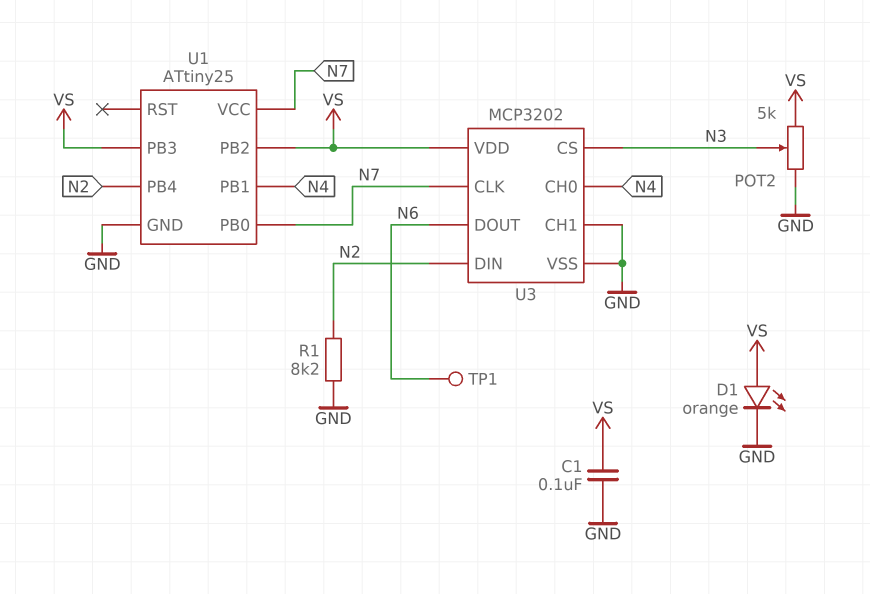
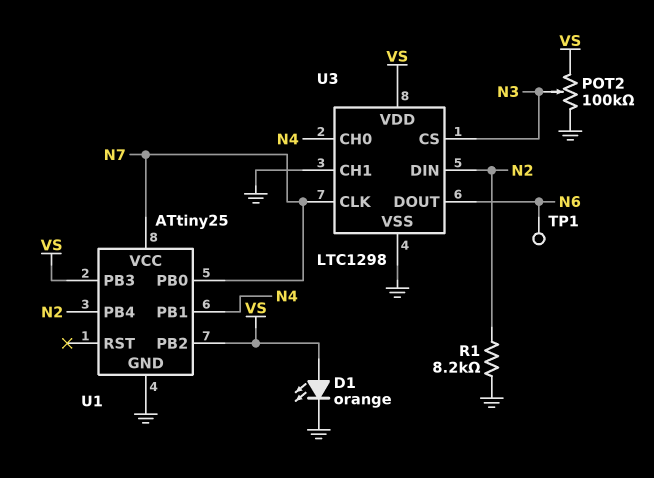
C1: 100nF (GND, VS) -> none
POT2: 5k (GND, VS, wiper N3) -> 100k (GND, VS, wiper N3)
U3: MCP3202 -> LTC1298

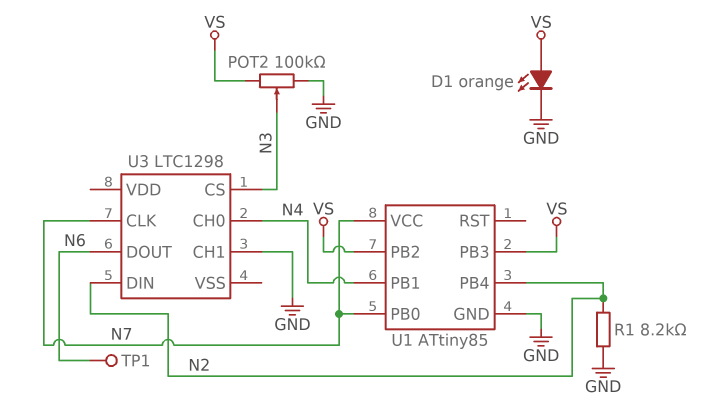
U1: ATtiny25 -> ATtiny85
U3 pin VDD: VS -> none
U3 pin VSS: GND -> none

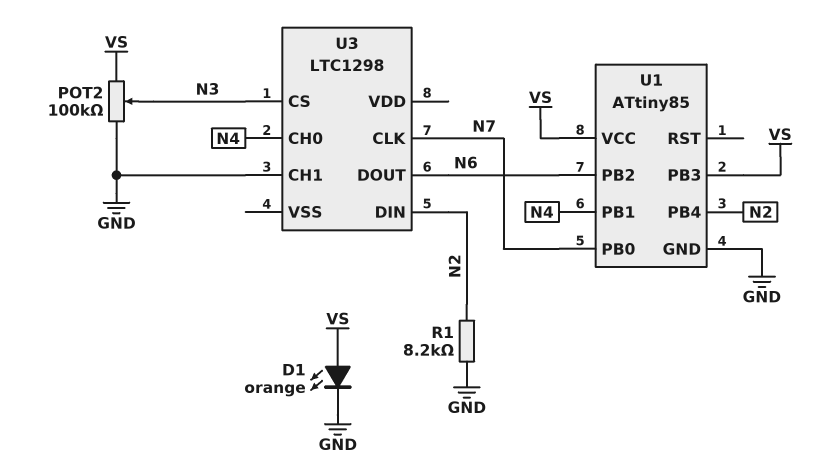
TP1: test point (N6) -> none
U1 pin PB2: VS -> N6
U1 pin VCC: N7 -> VS

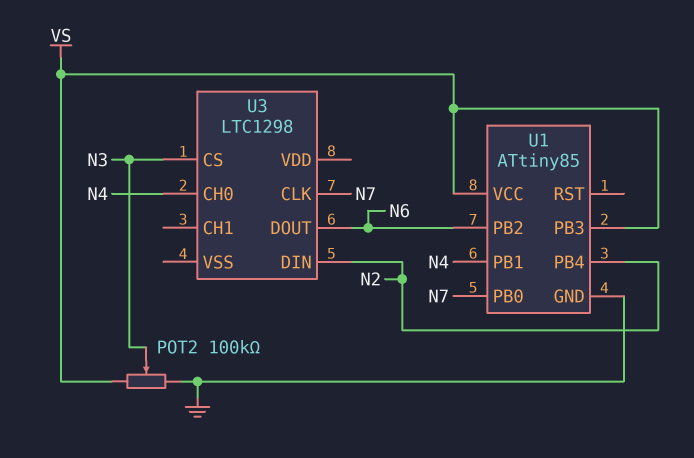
D1: LED orange (A VS, K GND) -> none
R1: 8.2k (GND, N2) -> none
U3 pin CH1: GND -> none

